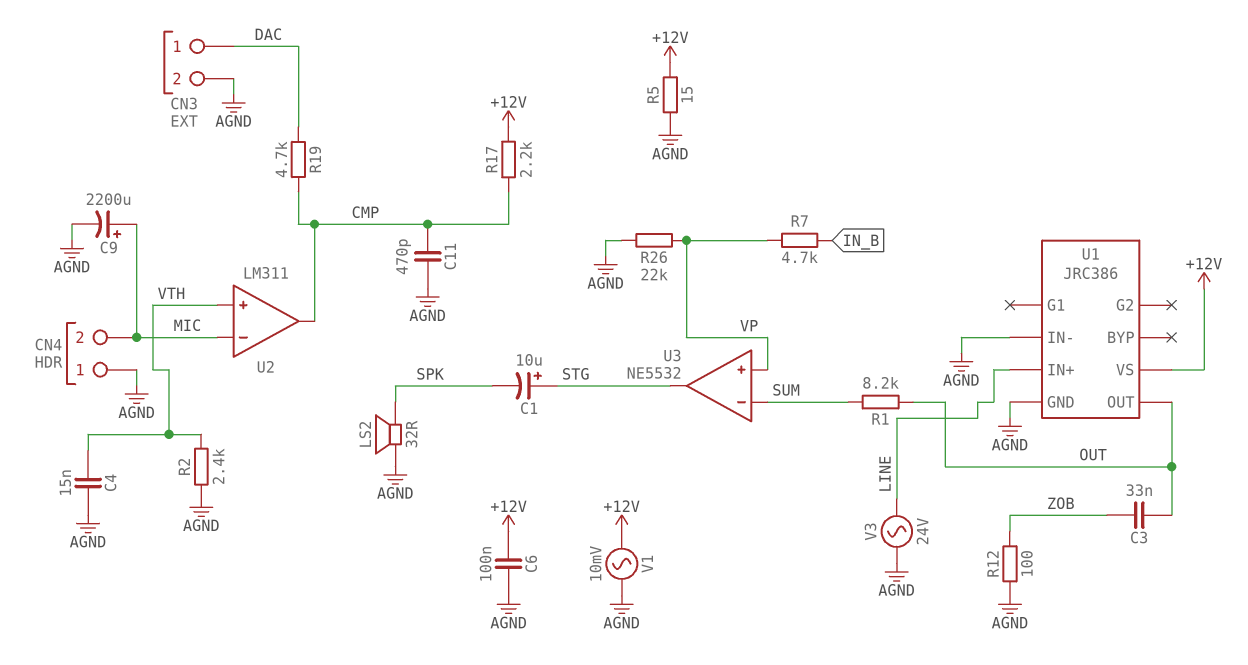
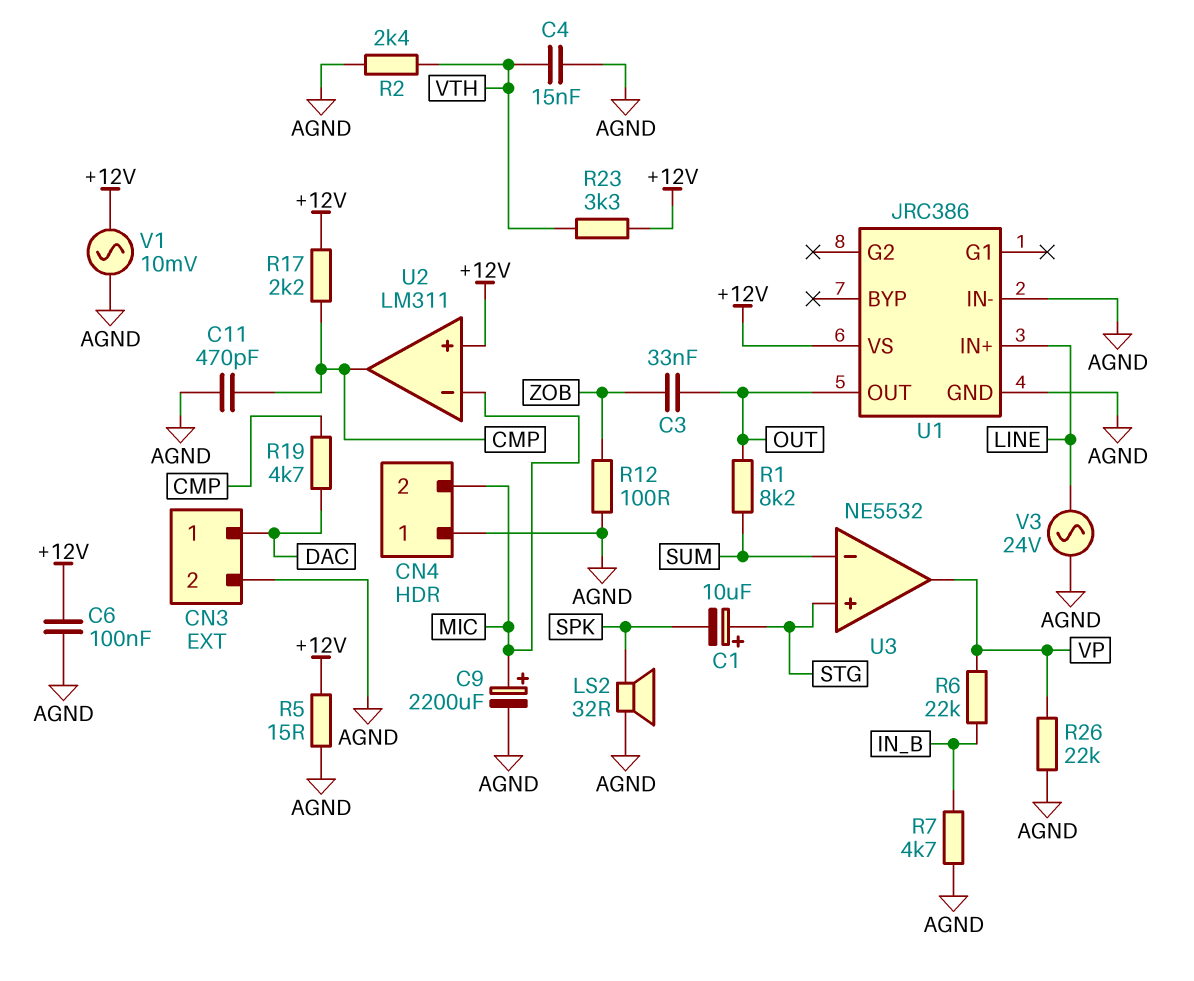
R6: none -> 22k (IN_B, VP)
R7: 4.7k (IN_B, VP) -> 4.7k (AGND, IN_B)
R23: none -> 3.3k (+12V, VTH)
U2 pin in+: VTH -> +12V
U3 pin in+: VP -> STG
U3 pin out: STG -> VP

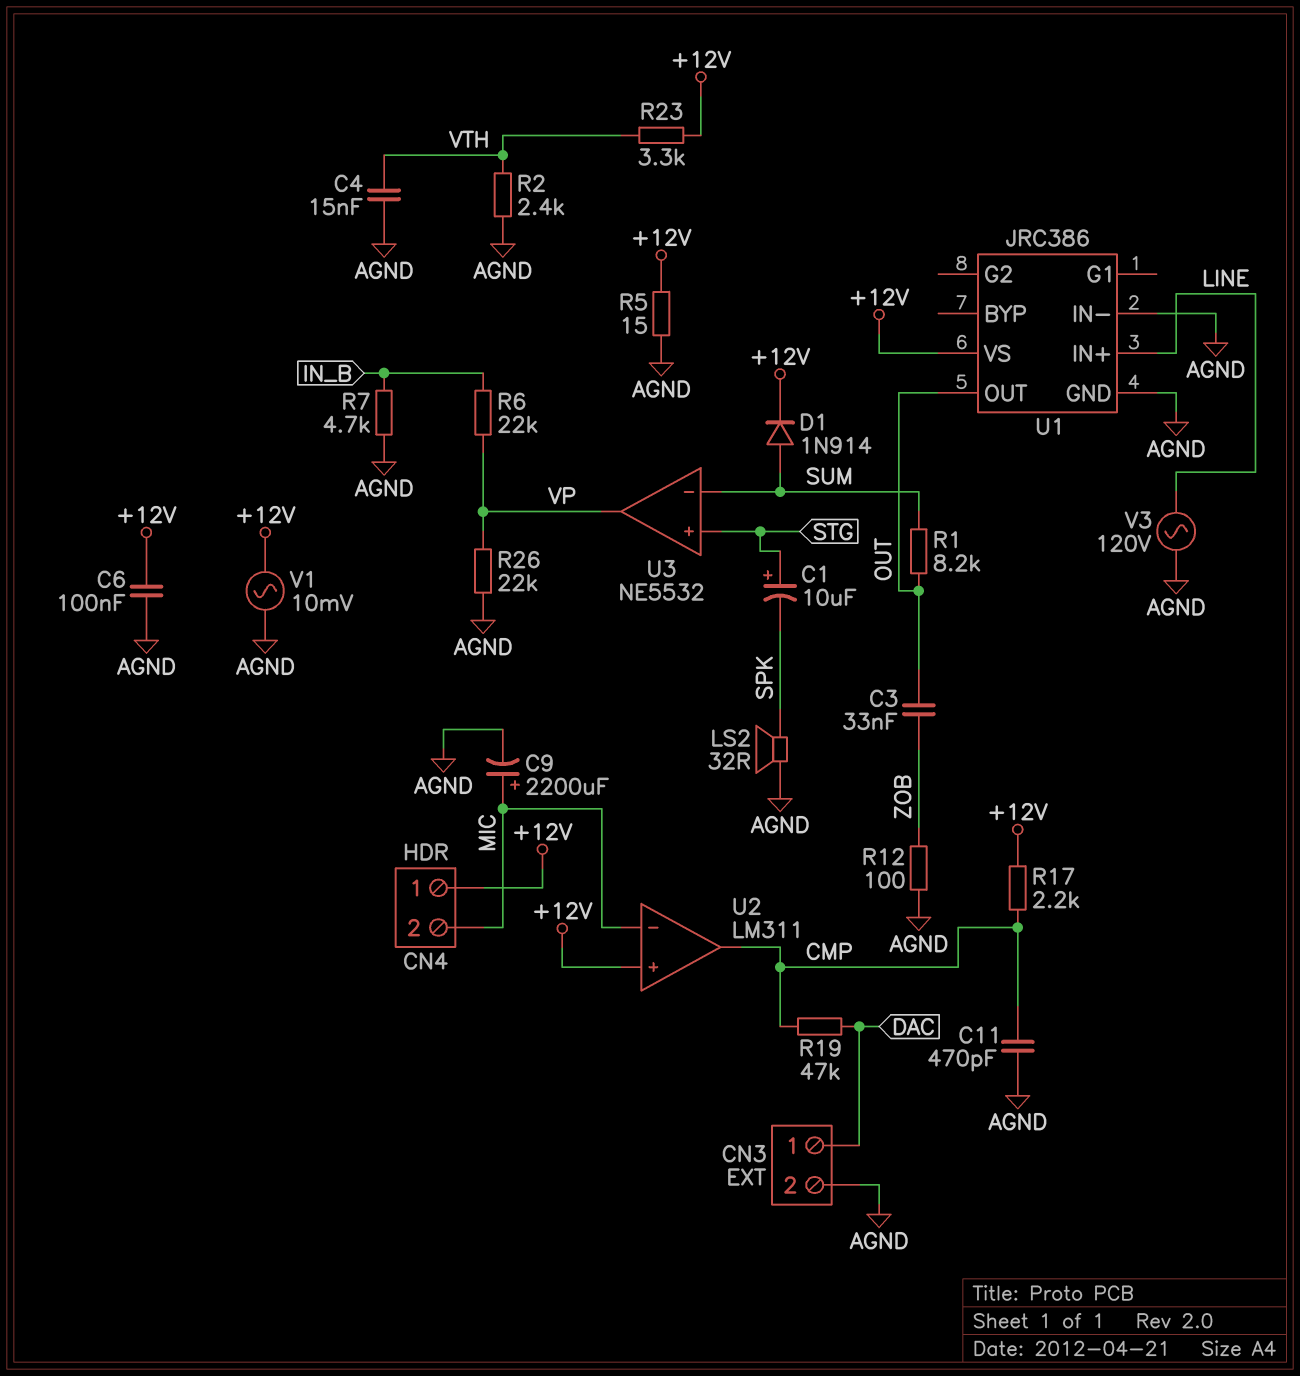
CN4 pin 1: AGND -> +12V
D1: none -> diode 1N914 (A SUM, K +12V)
R19: 4.7k (CMP, DAC) -> 47k (CMP, DAC)
V3: AC 24V (AGND, LINE) -> AC 120V (AGND, LINE)

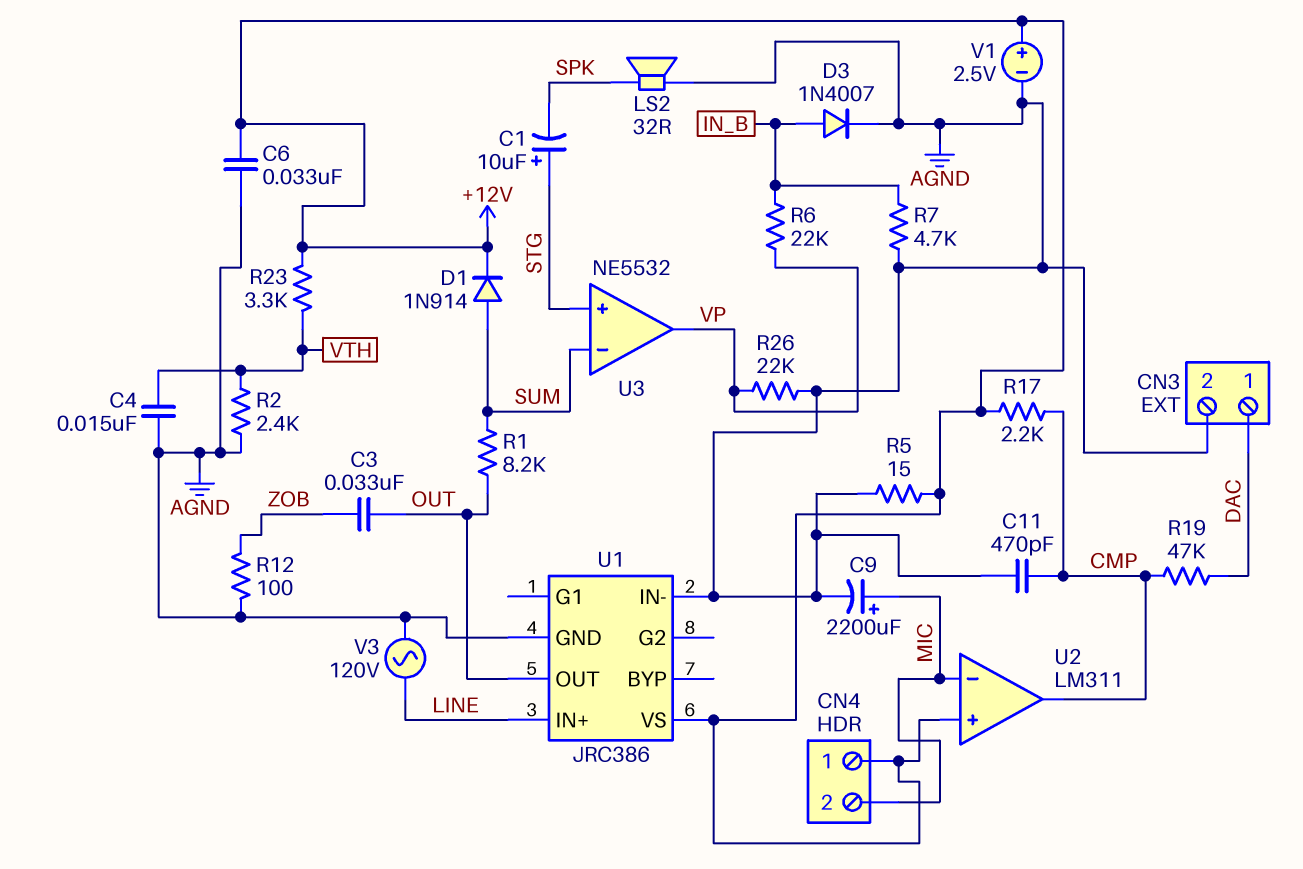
C6: 100nF (+12V, AGND) -> 33nF (+12V, AGND)
D3: none -> diode 1N4007 (A IN_B, K AGND)
V1: AC 10mV (+12V, AGND) -> 2.5V (plus +12V, minus AGND)

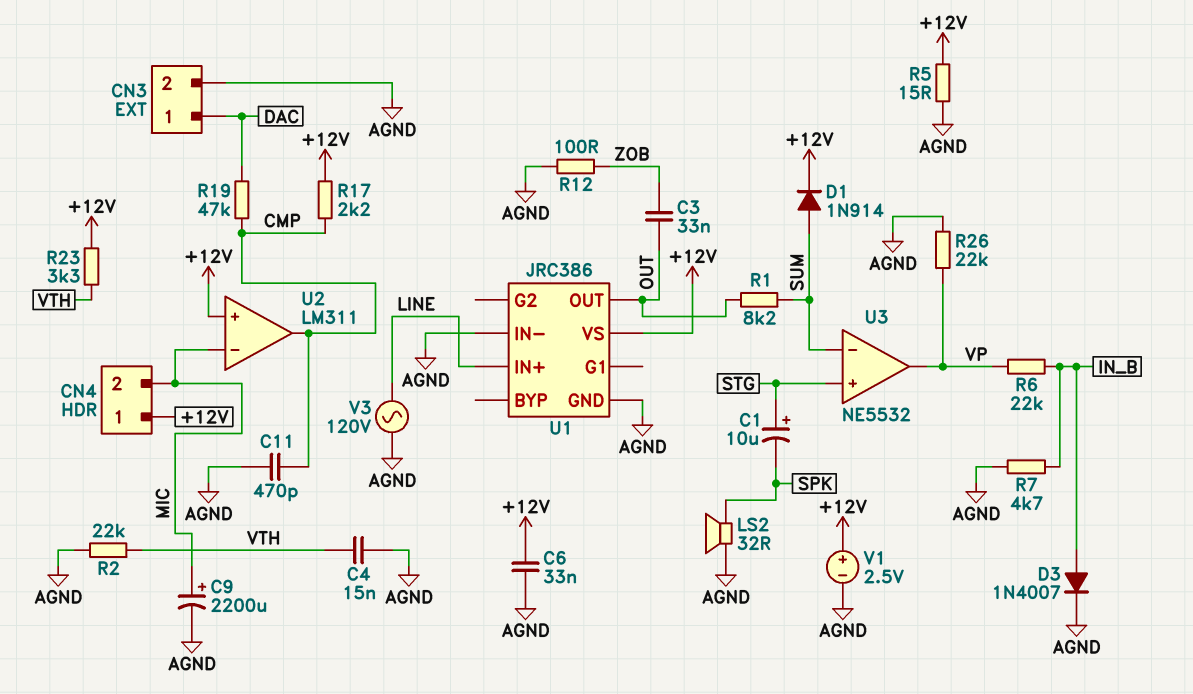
R2: 2.4k (AGND, VTH) -> 22k (AGND, VTH)

